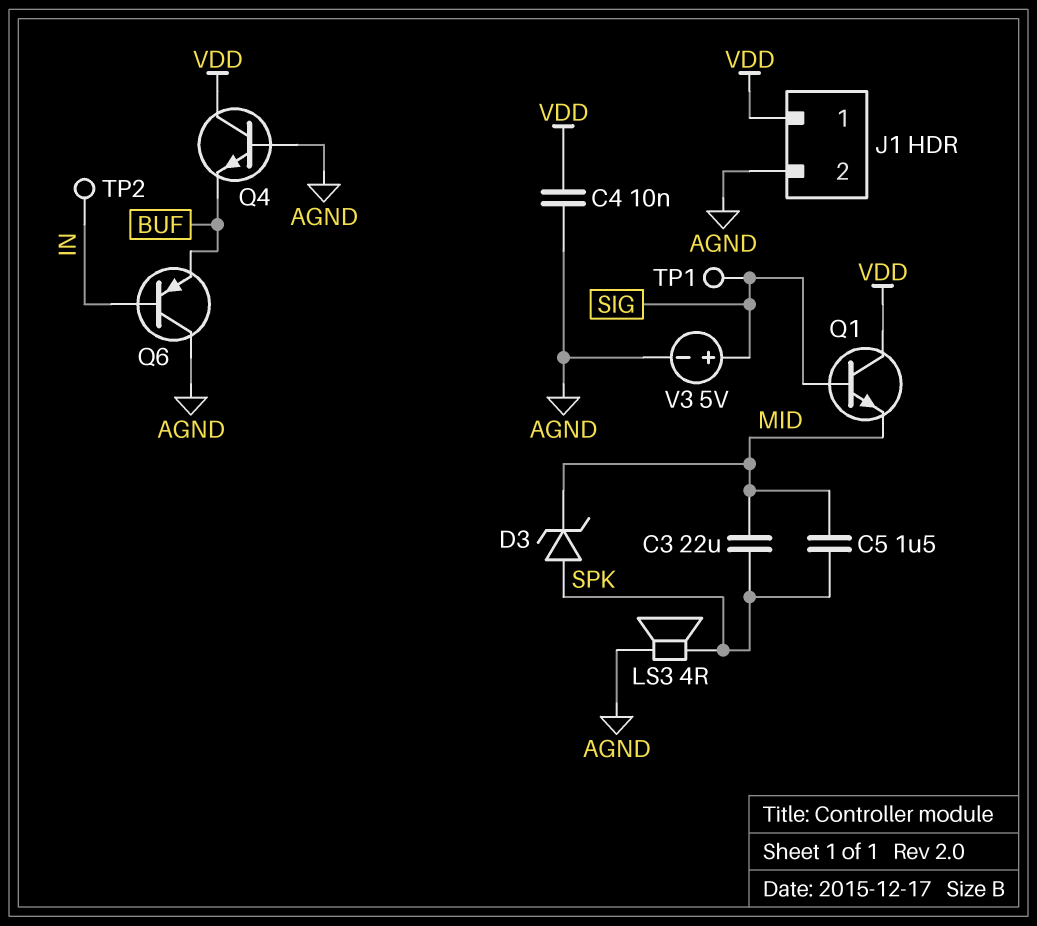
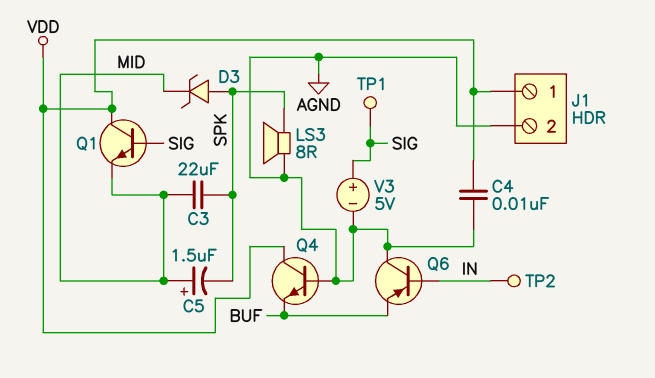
C5: 1.5uF (MID, SPK) -> 1.5uF (plus MID, minus SPK)
LS3: speaker 4R (AGND, SPK) -> speaker 8R (AGND, SPK)

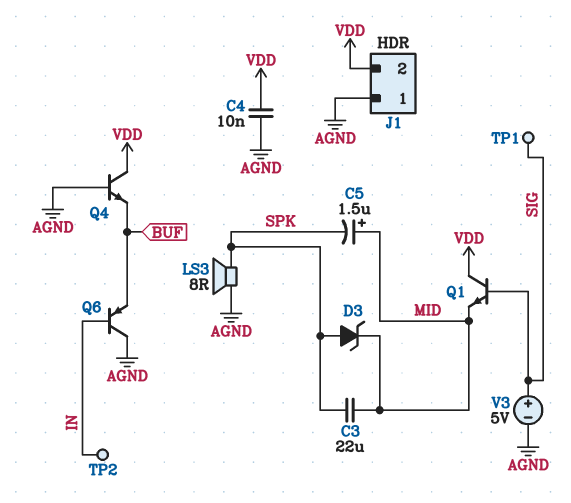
J1 pin 1: VDD -> AGND
J1 pin 2: AGND -> VDD

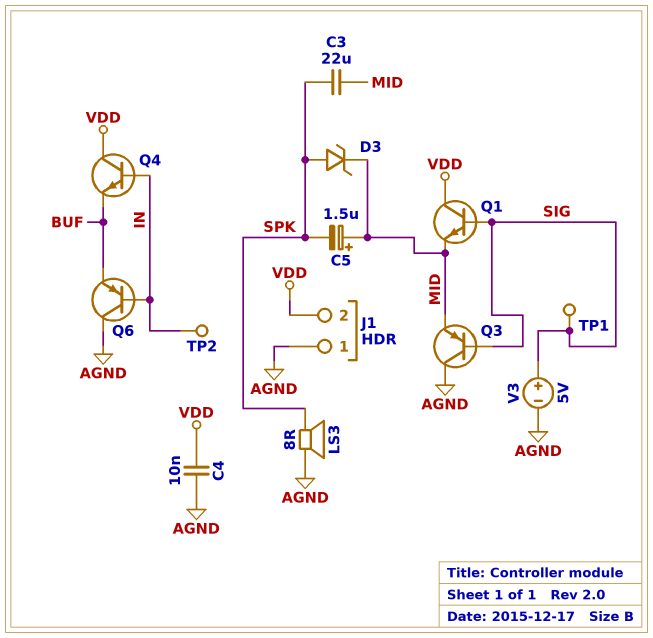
Q3: none -> PNP (B SIG, C AGND, E MID)
Q4: NPN (B AGND, C VDD, E BUF) -> NPN (B IN, C VDD, E BUF)

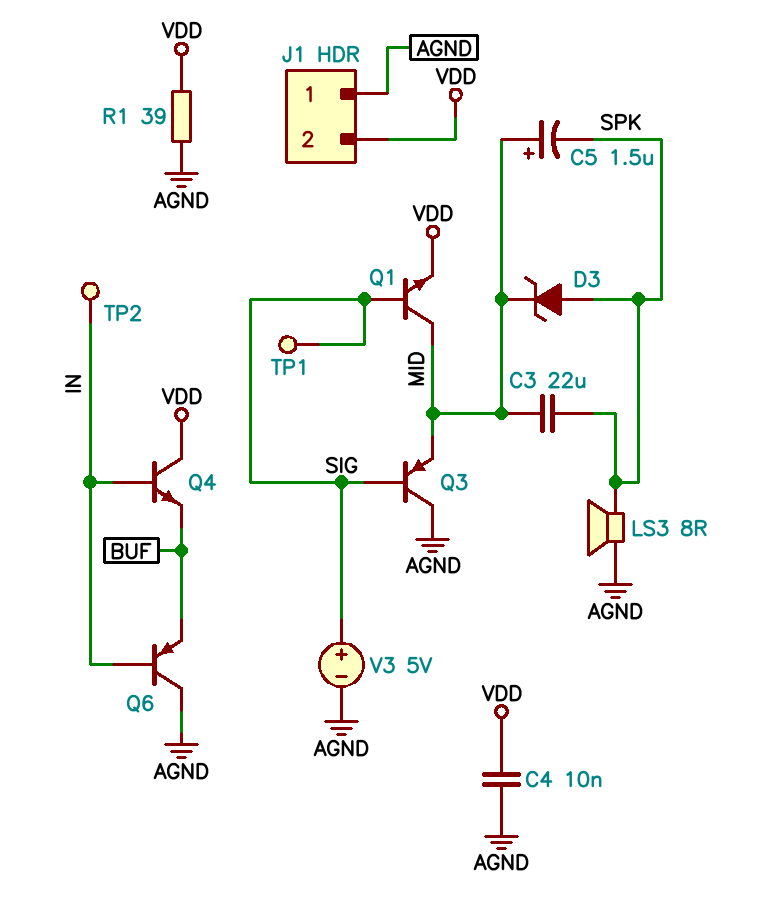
Q1: NPN (B SIG, C VDD, E MID) -> NPN (B SIG, C MID, E VDD)
R1: none -> 39 (AGND, VDD)

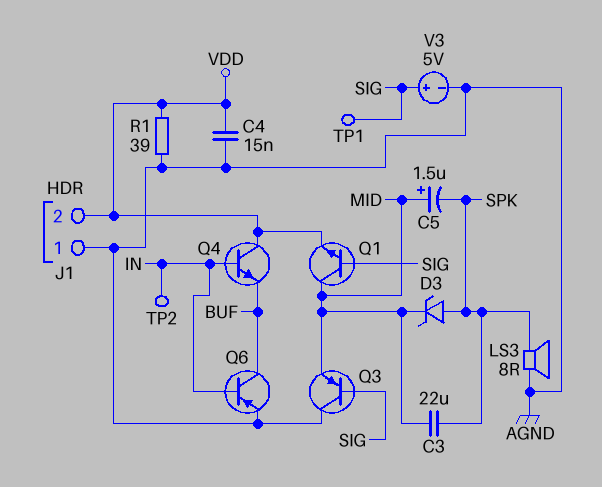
C4: 10nF (AGND, VDD) -> 15nF (AGND, VDD)
Q6: PNP (B IN, C AGND, E BUF) -> PNP (B IN, C BUF, E AGND)

